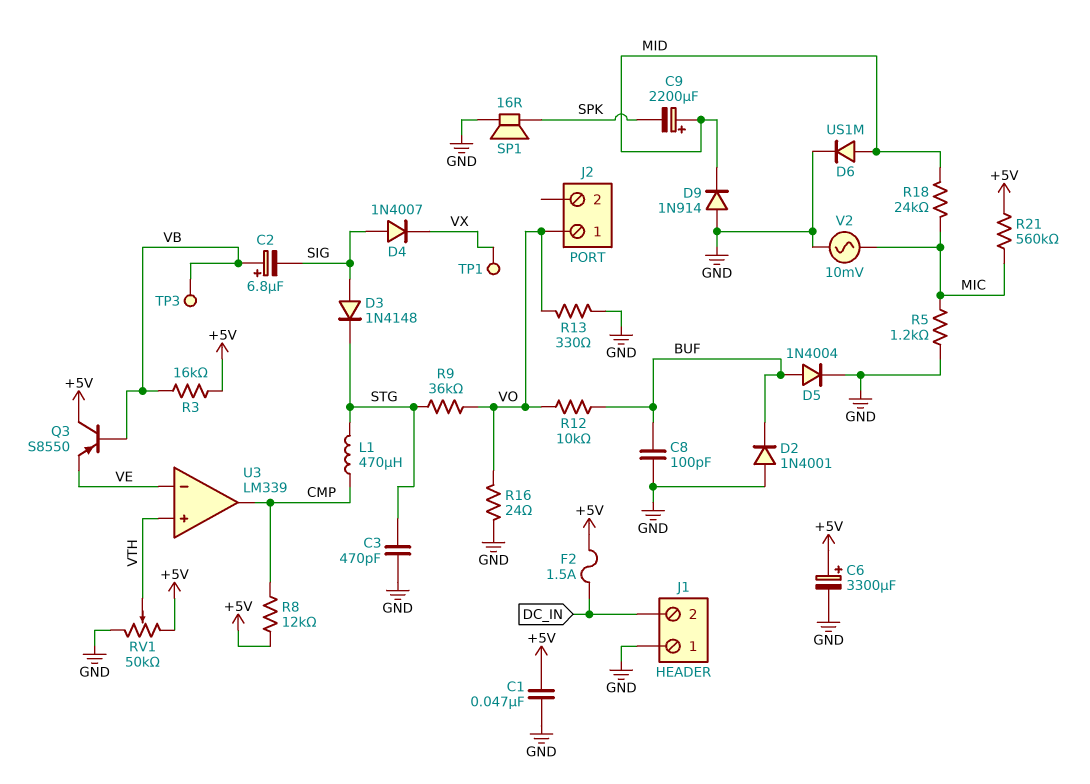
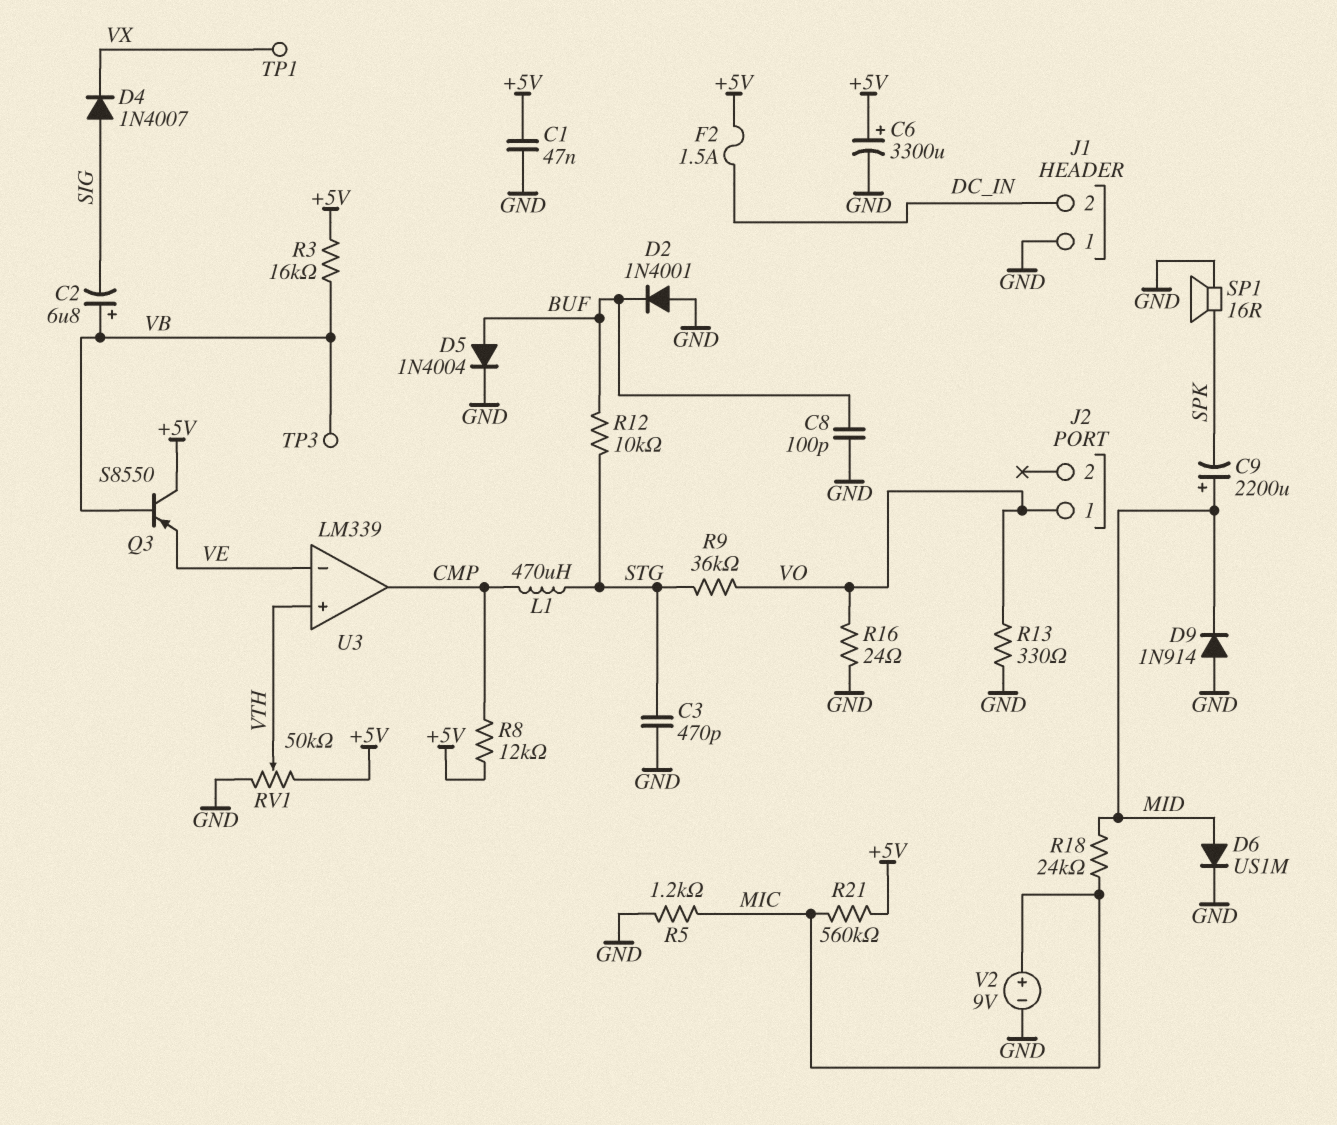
D3: diode 1N4148 (A SIG, K STG) -> none
R12: 10k (BUF, VO) -> 10k (BUF, STG)
V2: AC 10mV (GND, MIC) -> 9V (plus MIC, minus GND)

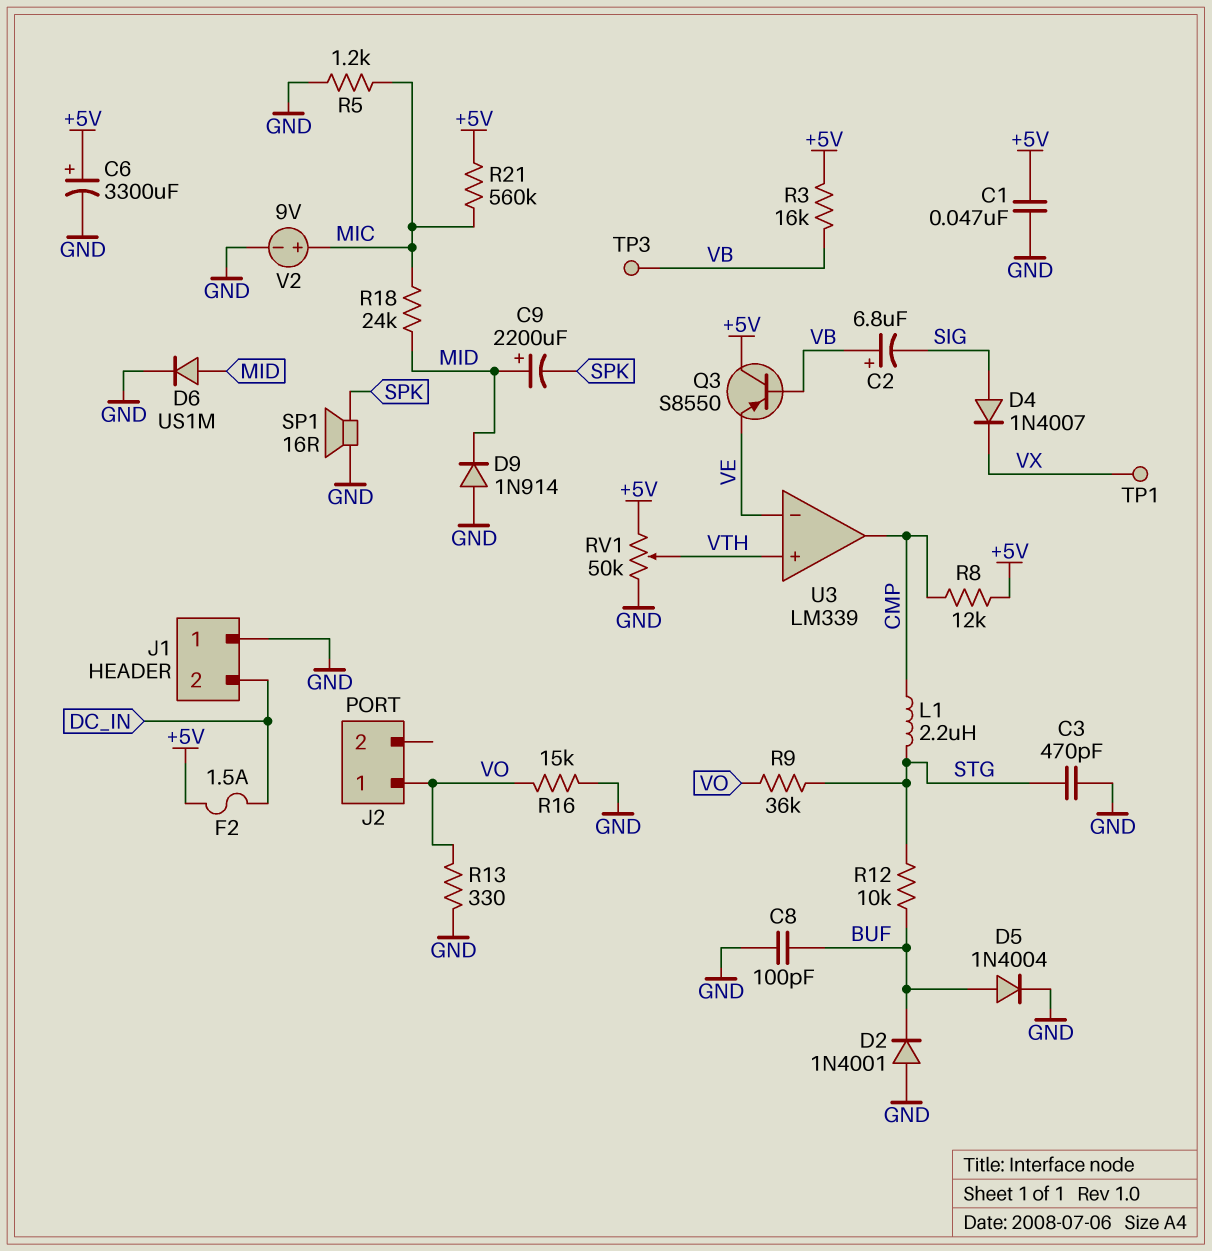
L1: 470uH (CMP, STG) -> 2.2uH (CMP, STG)
R16: 24 (GND, VO) -> 15k (GND, VO)

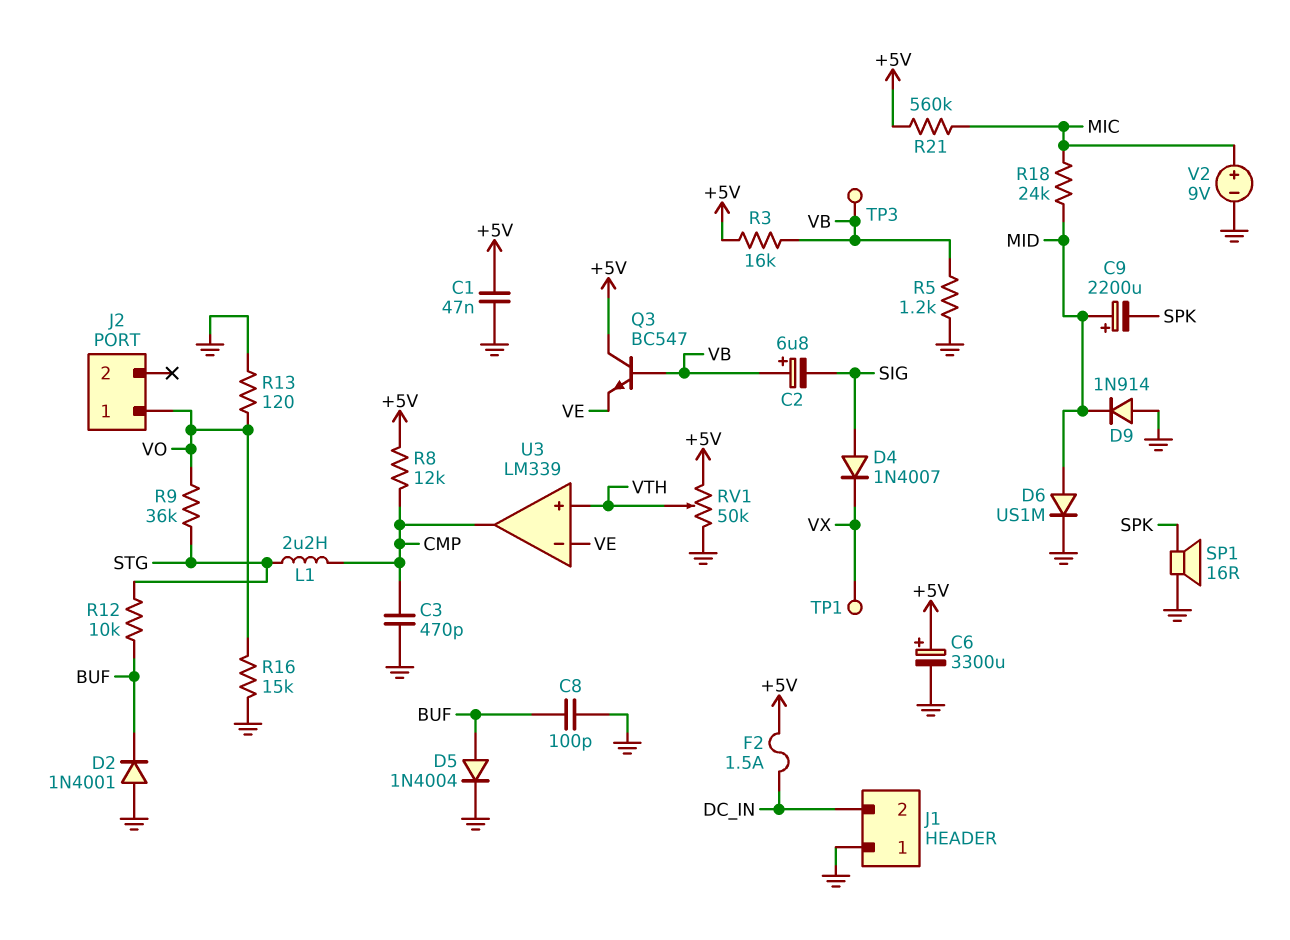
C3: 470pF (GND, STG) -> 470pF (CMP, GND)
Q3: PNP S8550 (B VB, C +5V, E VE) -> NPN BC547 (B VB, C +5V, E VE)
R5: 1.2k (GND, MIC) -> 1.2k (GND, VB)
R13: 330 (GND, VO) -> 120 (GND, VO)

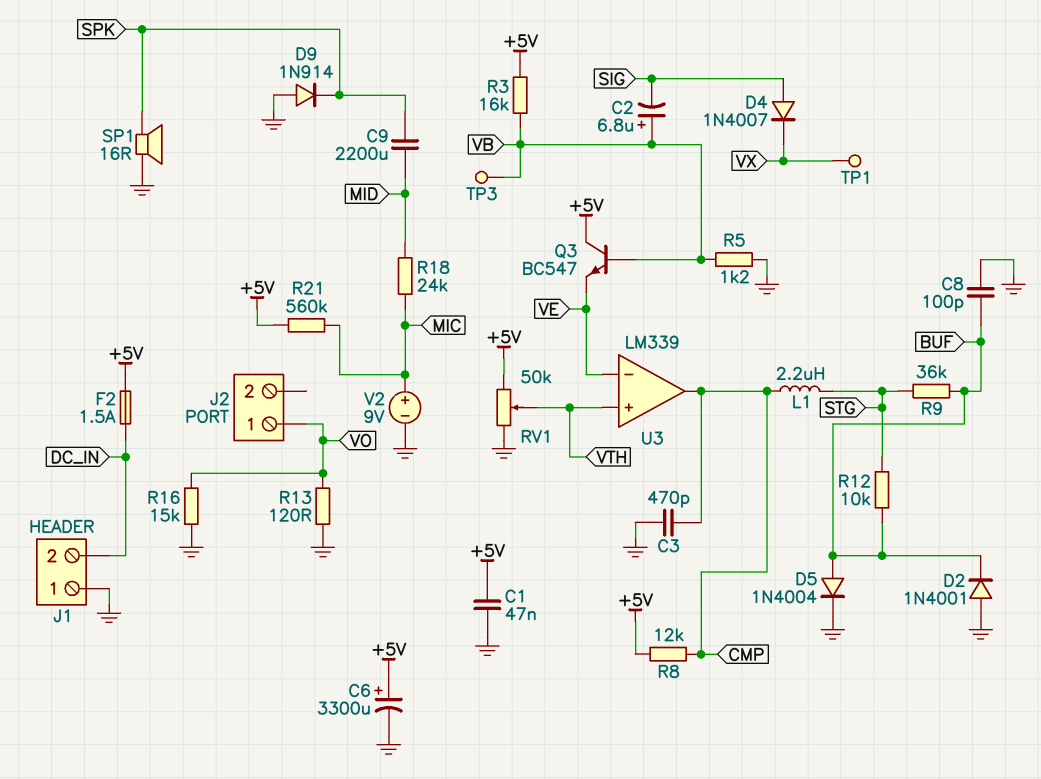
C9: 2200uF (plus MID, minus SPK) -> 2200uF (MID, SPK)
D6: diode US1M (A MID, K GND) -> none
D9: diode 1N914 (A GND, K MID) -> diode 1N914 (A GND, K SPK)
R9: 36k (STG, VO) -> 36k (BUF, STG)

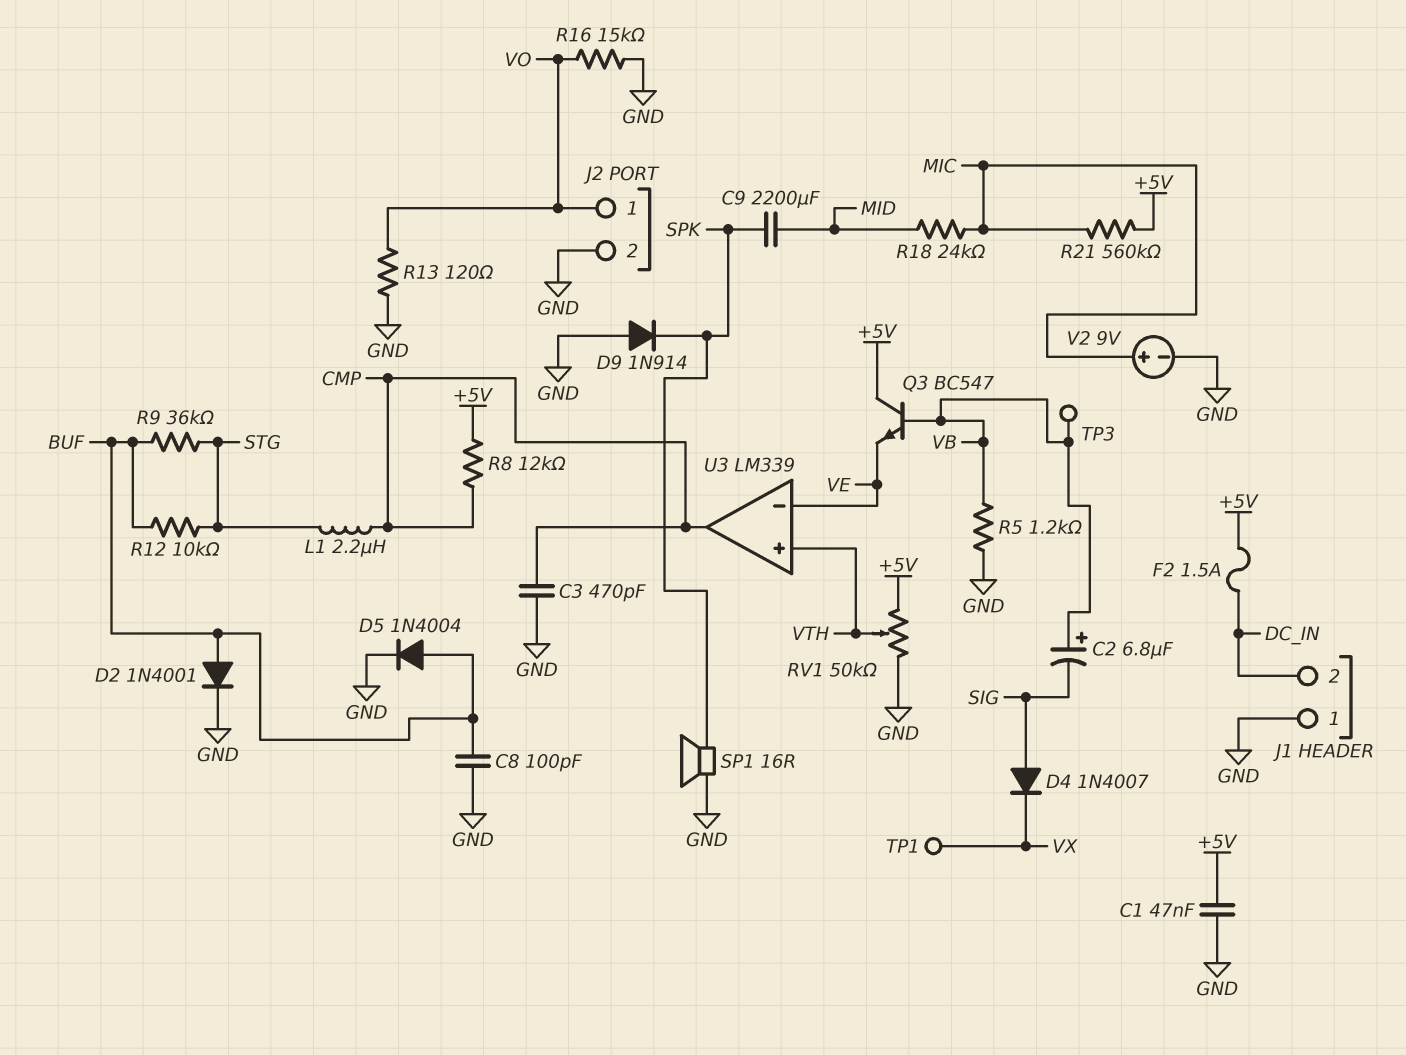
C6: 3300uF (plus +5V, minus GND) -> none
D2: diode 1N4001 (A GND, K BUF) -> diode 1N4001 (A BUF, K GND)
J2 pin 2: none -> GND
R3: 16k (+5V, VB) -> none

